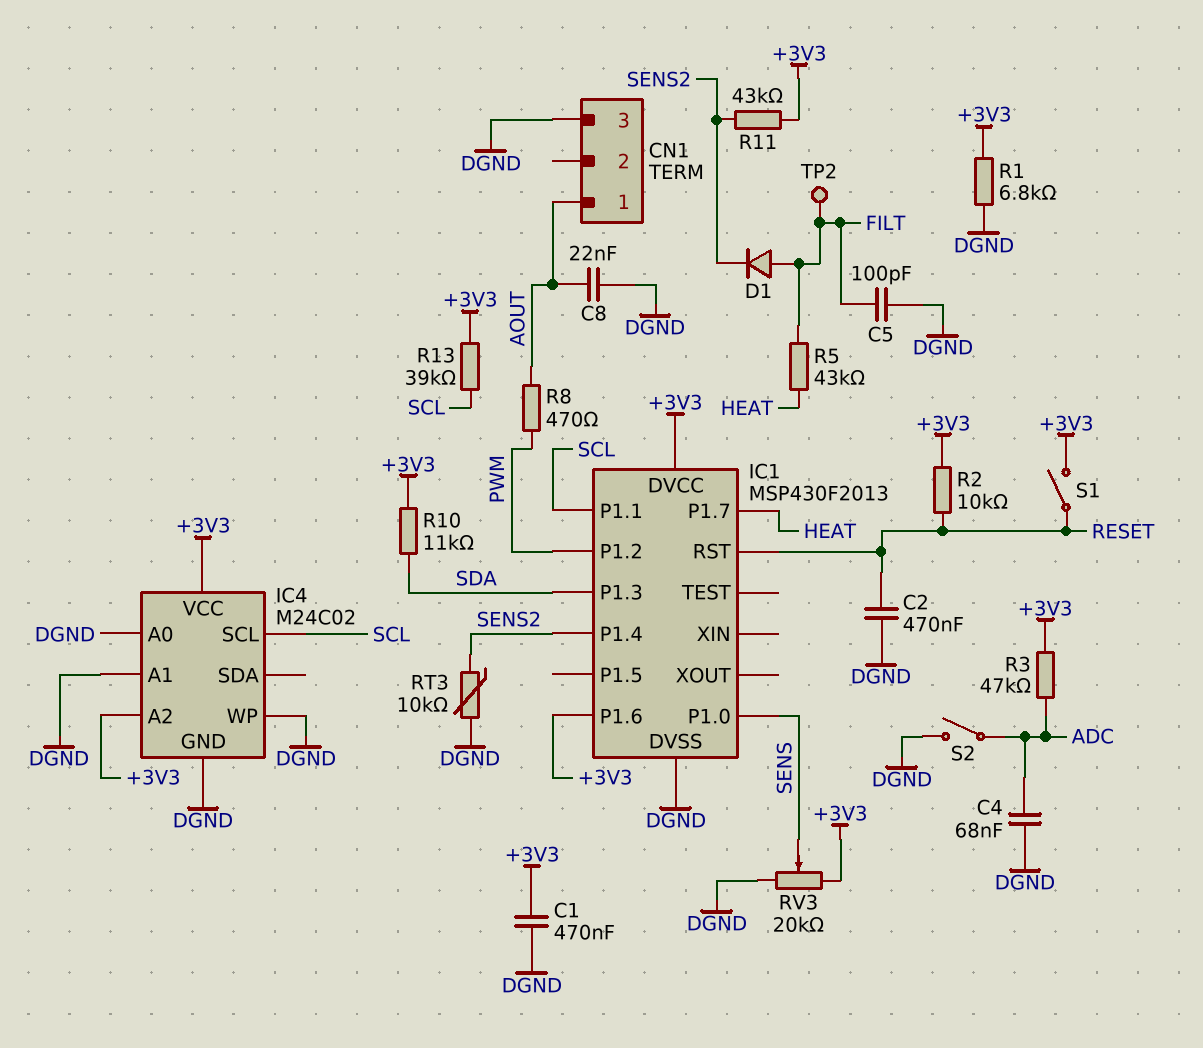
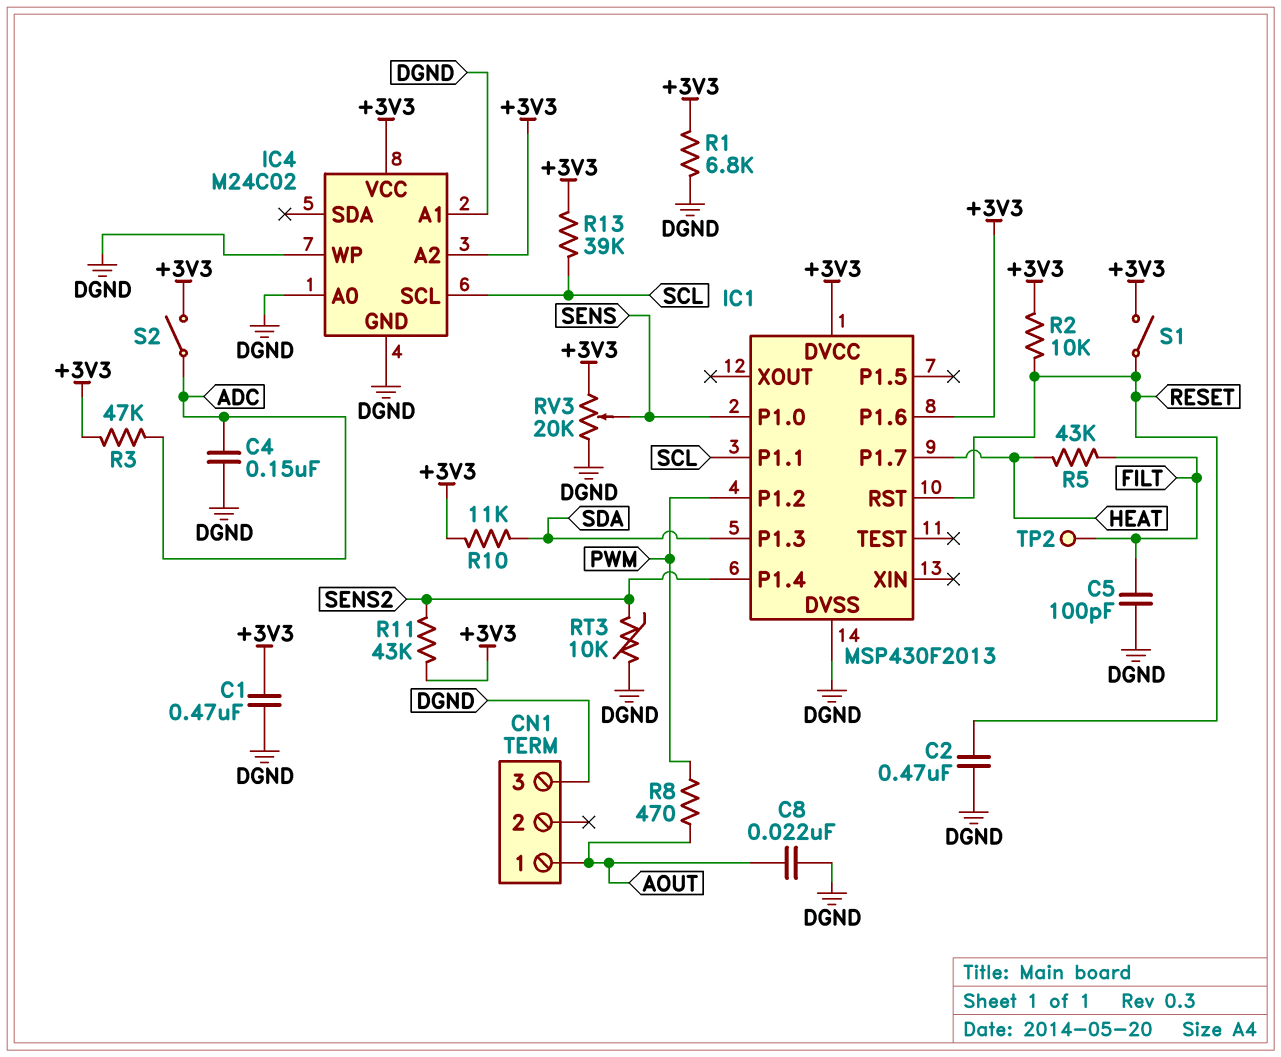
C4: 68nF (ADC, DGND) -> 150nF (ADC, DGND)
D1: diode (A FILT, K SENS2) -> none
S2: switch (ADC, DGND) -> switch (+3V3, ADC)

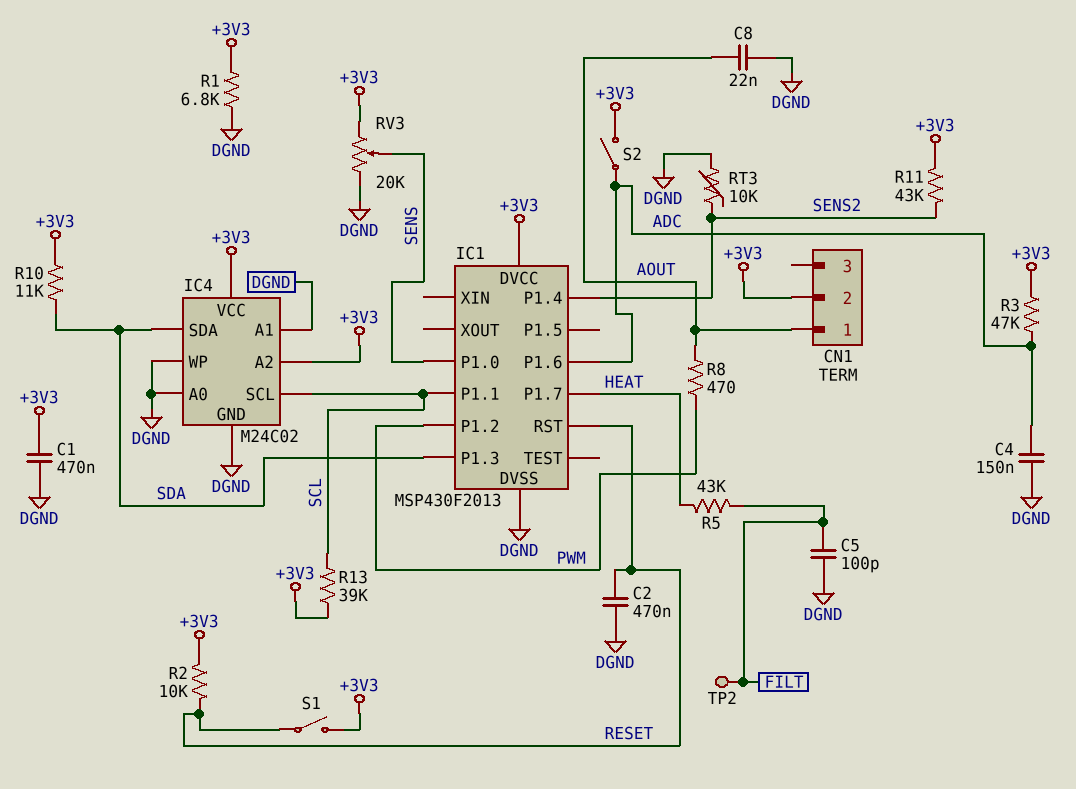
CN1 pin 2: none -> +3V3
CN1 pin 3: DGND -> none
IC1 pin P1.6: +3V3 -> ADC
IC4 pin SDA: none -> SDA

